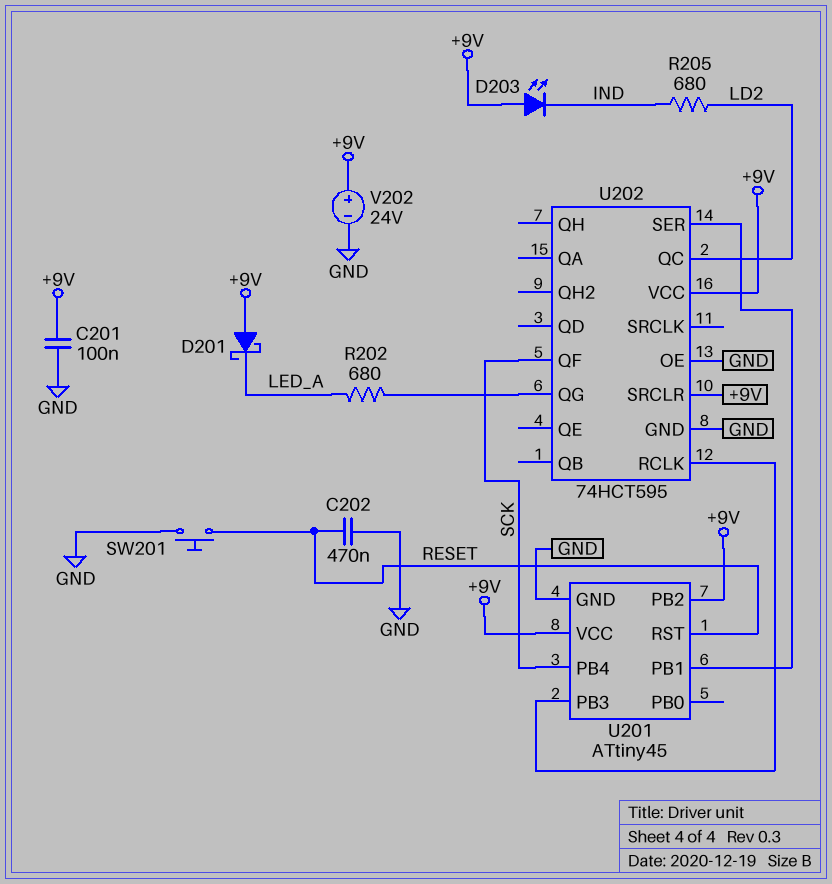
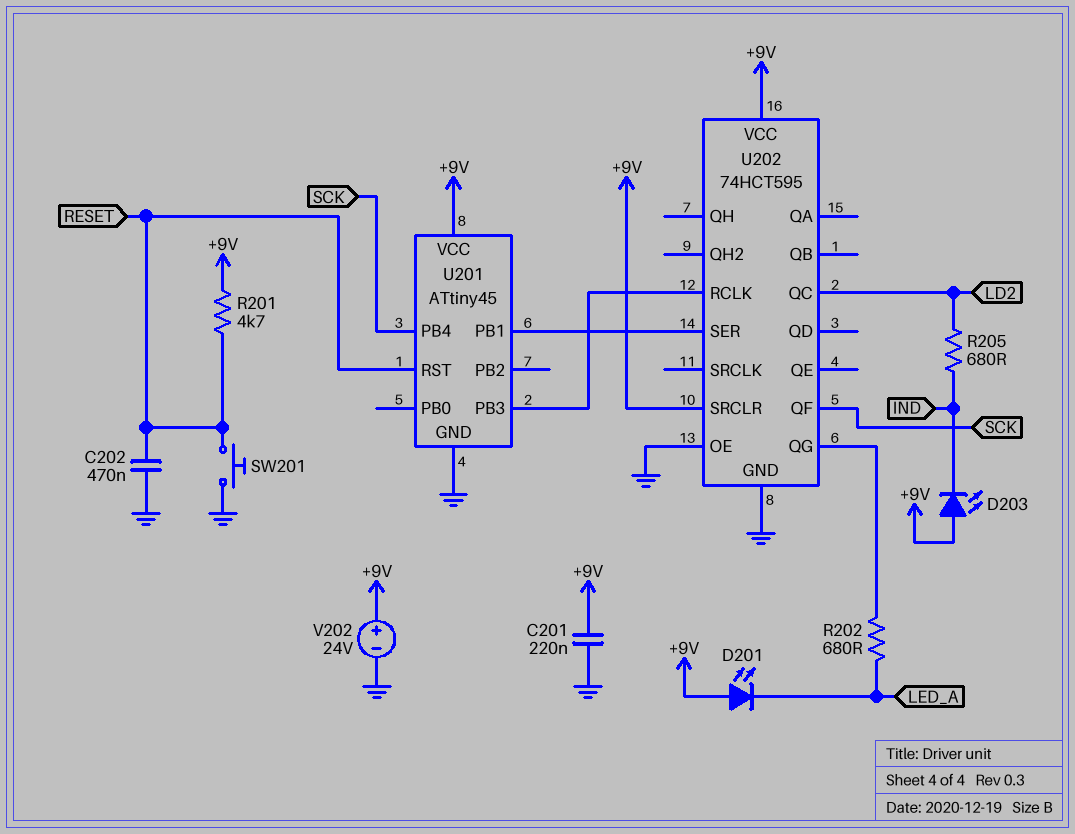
C201: 100nF (+9V, GND) -> 220nF (+9V, GND)
D201: schottky (A +9V, K LED_A) -> LED (A +9V, K LED_A)
R201: none -> 4.7k (+9V, RESET)
U201 pin PB2: +9V -> none

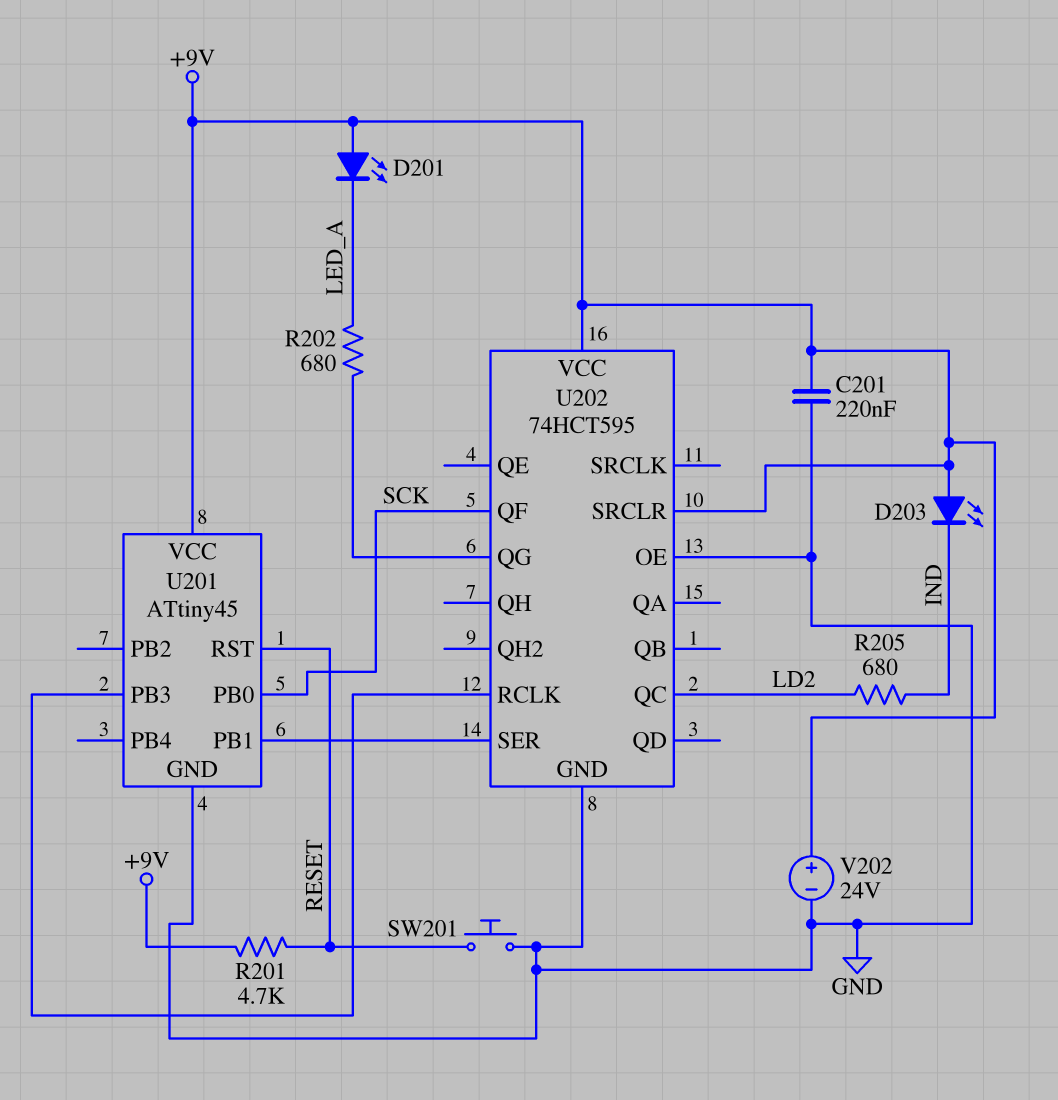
C202: 470nF (GND, RESET) -> none
U201 pin PB0: none -> SCK
U201 pin PB4: SCK -> none

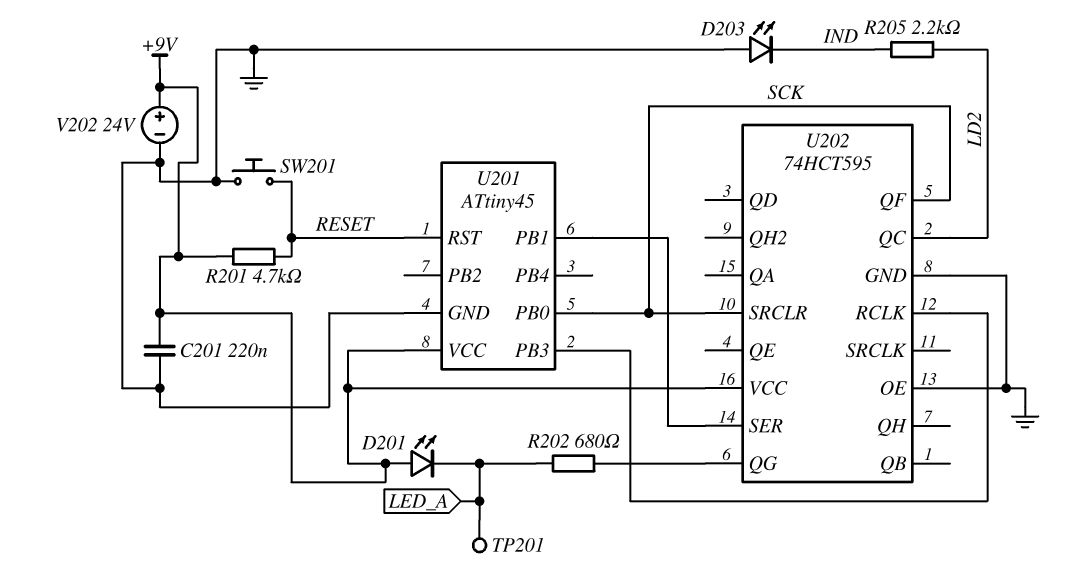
D203: LED (A +9V, K IND) -> LED (A GND, K IND)
R205: 680 (IND, LD2) -> 2.2k (IND, LD2)
TP201: none -> test point (LED_A)
U202 pin SRCLR: +9V -> SCK

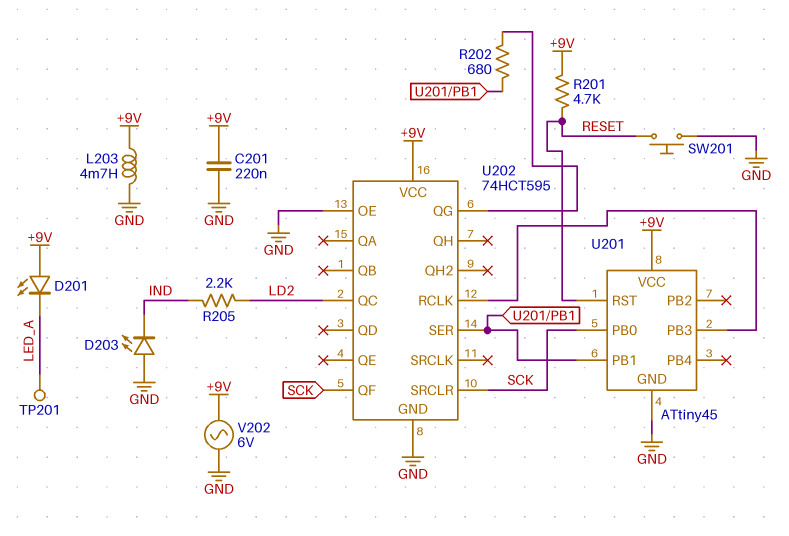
L203: none -> 4.7mH (+9V, GND)
R202: 680 (LED_A, U202/QG) -> 680 (U201/PB1, U202/QG)
V202: 24V (plus +9V, minus GND) -> AC 6V (+9V, GND)

